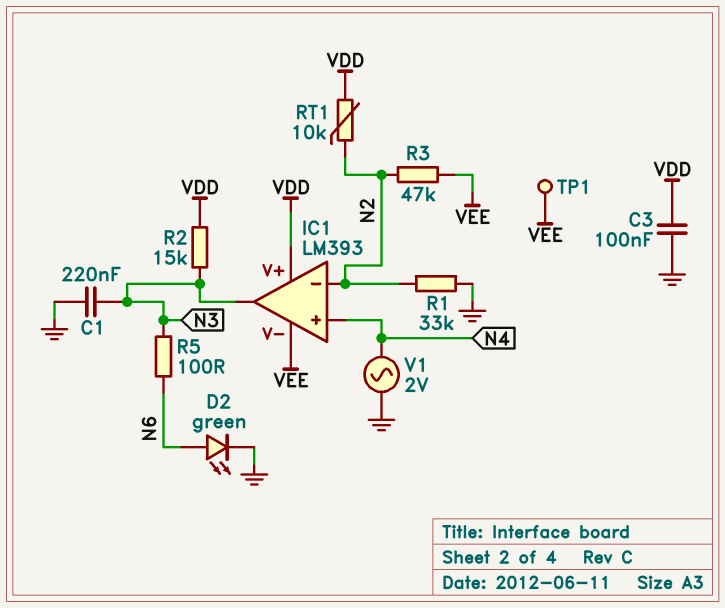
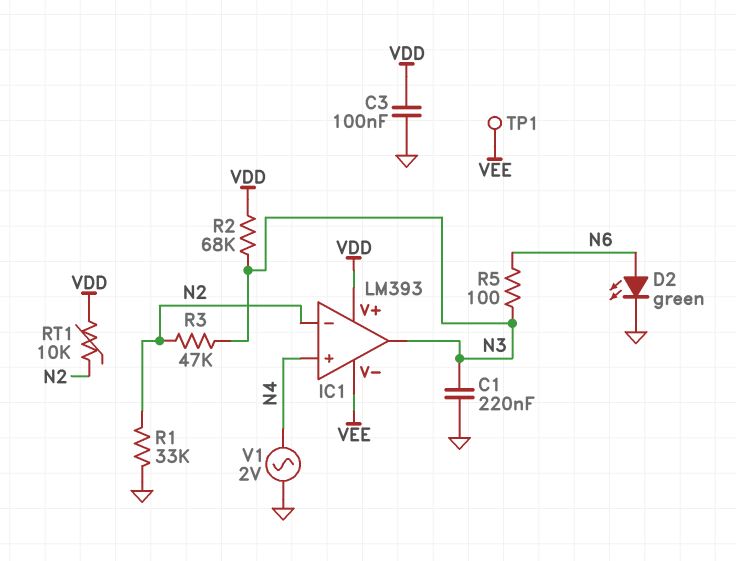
R2: 15k (N3, VDD) -> 68k (N3, VDD)
R3: 47k (N2, VEE) -> 47k (N2, N3)

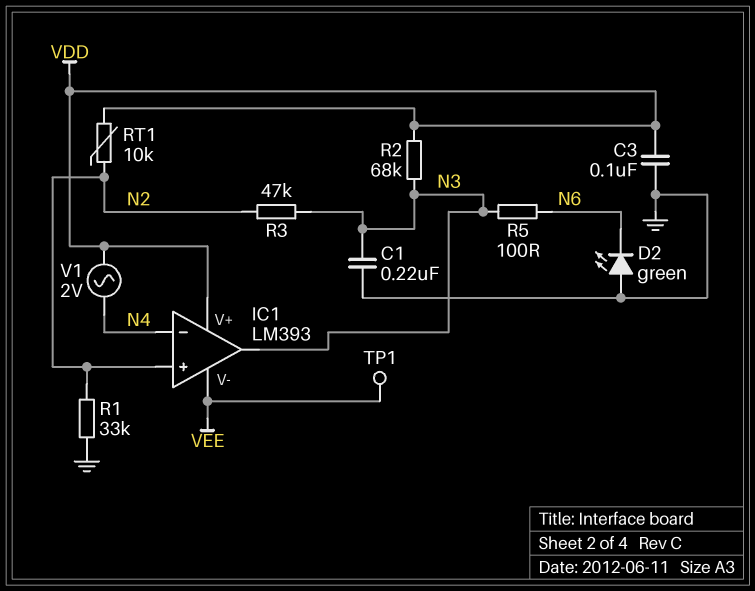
D2: LED green (A N6, K GND) -> LED green (A GND, K N6)
IC1 pin in+: N4 -> N2
IC1 pin in-: N2 -> N4
V1: AC 2V (GND, N4) -> AC 2V (N4, VDD)

